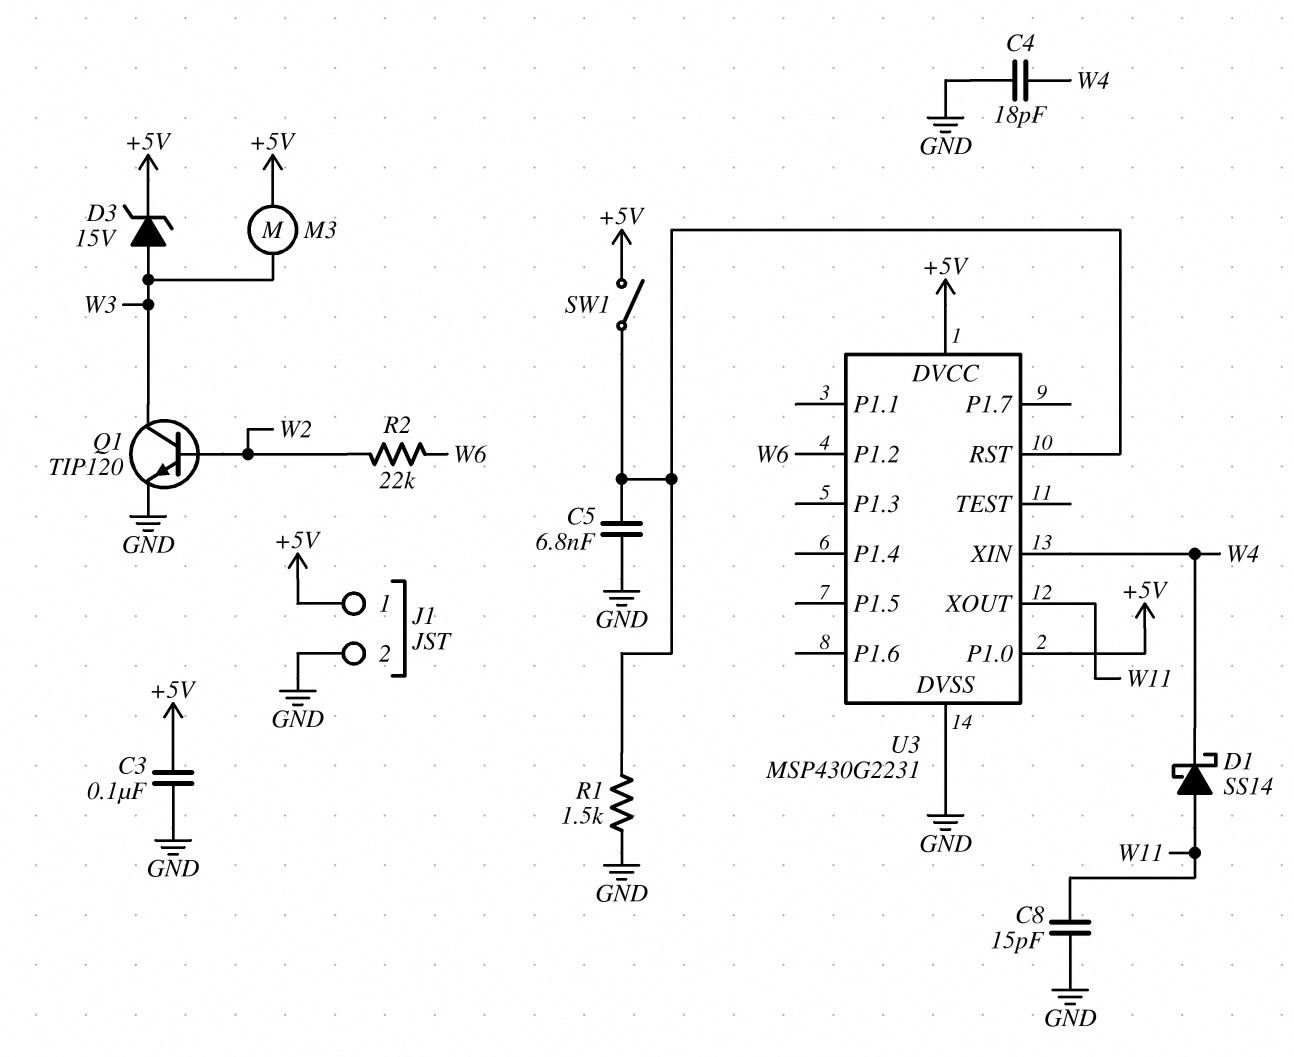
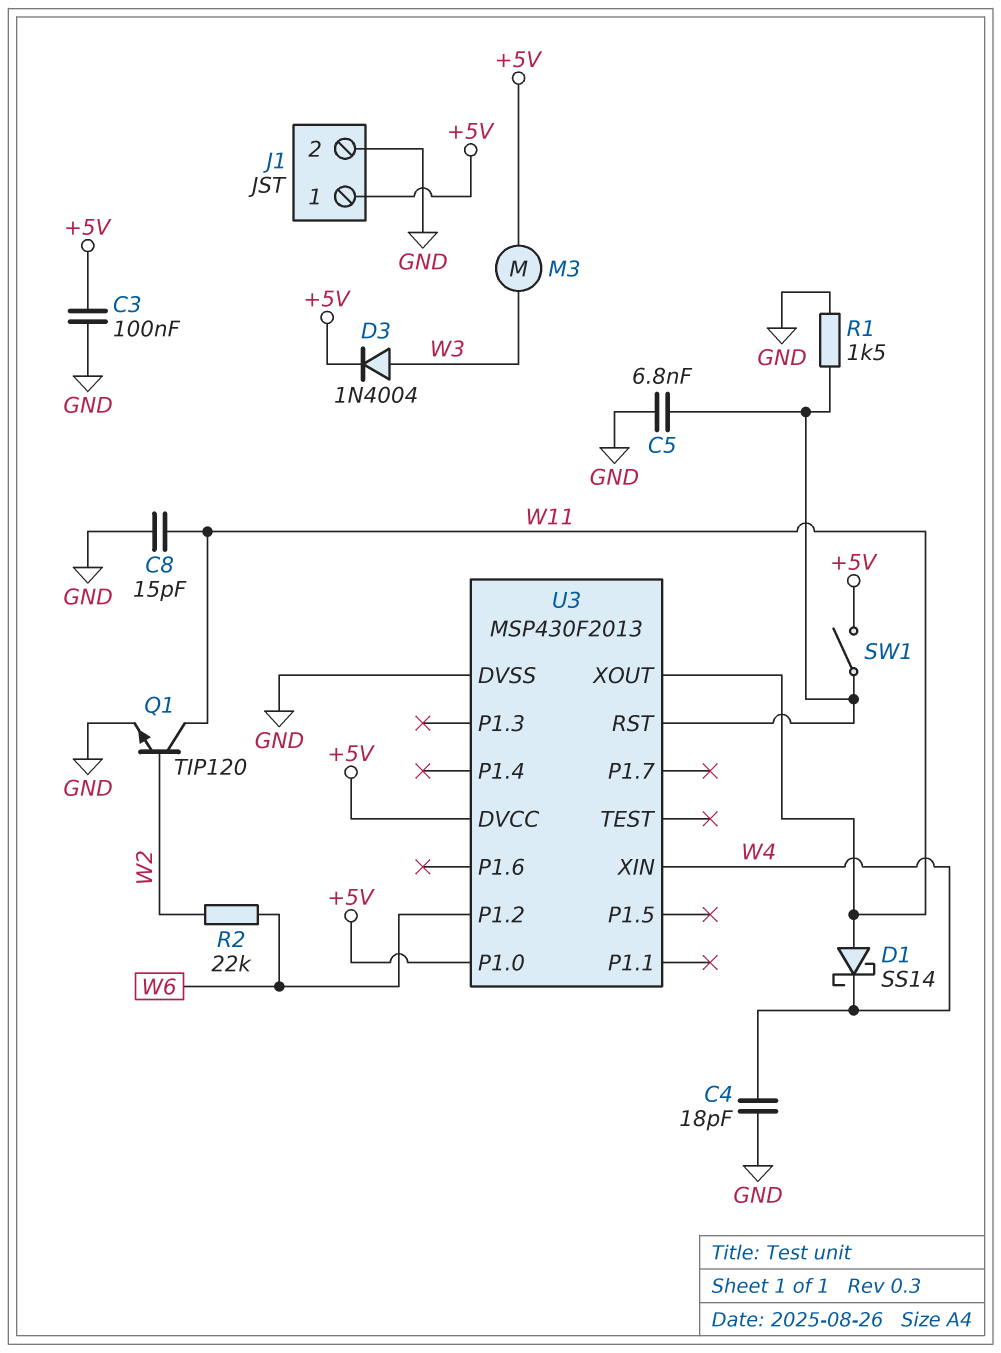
D3: zener 15V (A W3, K +5V) -> diode 1N4004 (A W3, K +5V)
Q1: NPN TIP120 (B W2, C W3, E GND) -> NPN TIP120 (B W2, C W11, E GND)
U3: MSP430G2231 -> MSP430F2013

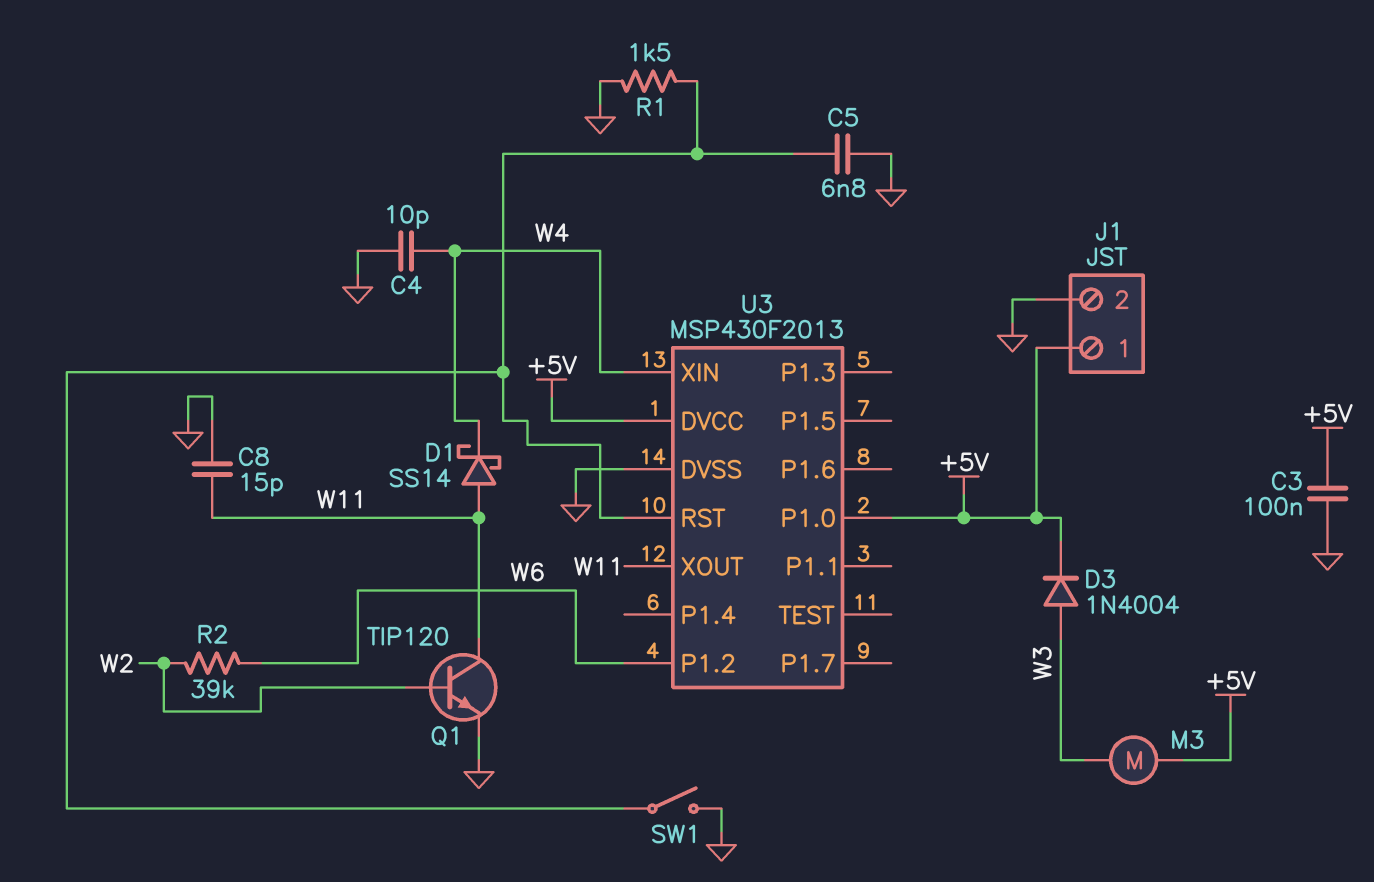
C4: 18pF (GND, W4) -> 10pF (GND, W4)
R2: 22k (W2, W6) -> 39k (W2, W6)
SW1: switch (+5V, U3/RST) -> switch (GND, U3/RST)

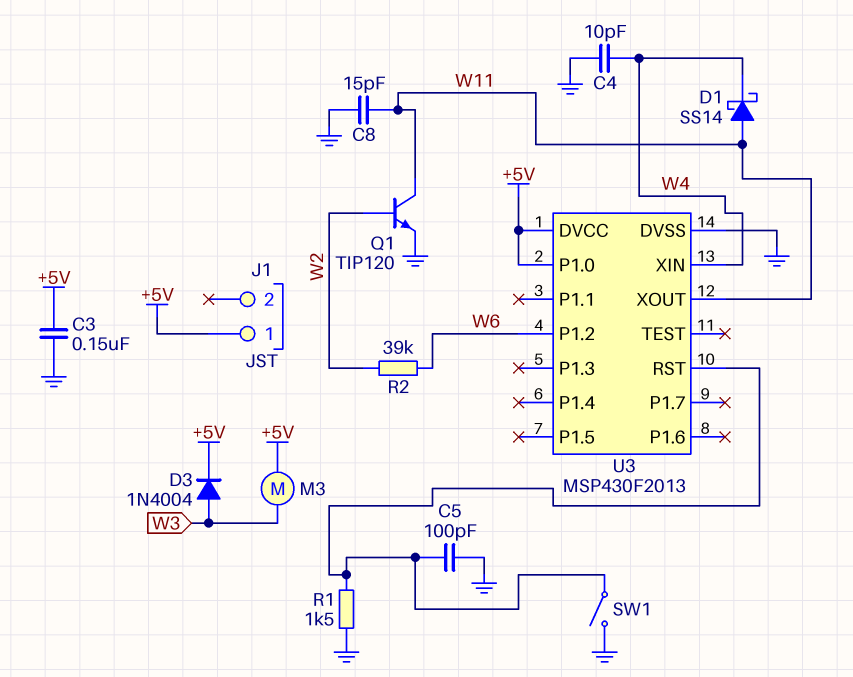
C3: 100nF (+5V, GND) -> 150nF (+5V, GND)
C5: 6.8nF (GND, U3/RST) -> 100pF (GND, U3/RST)
J1 pin 2: GND -> none

